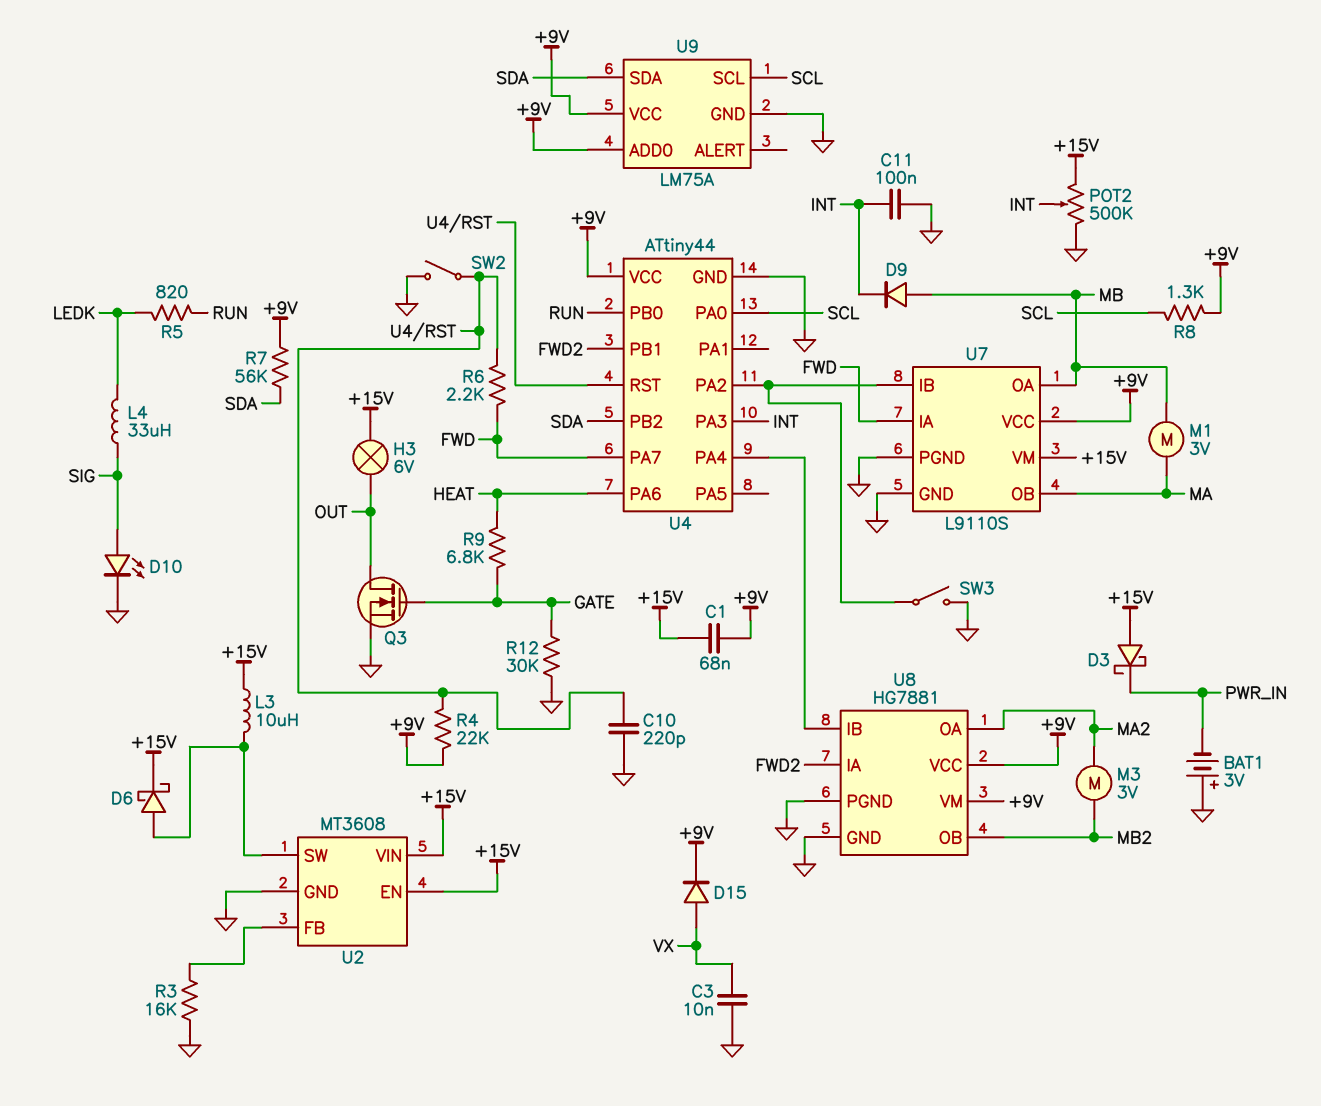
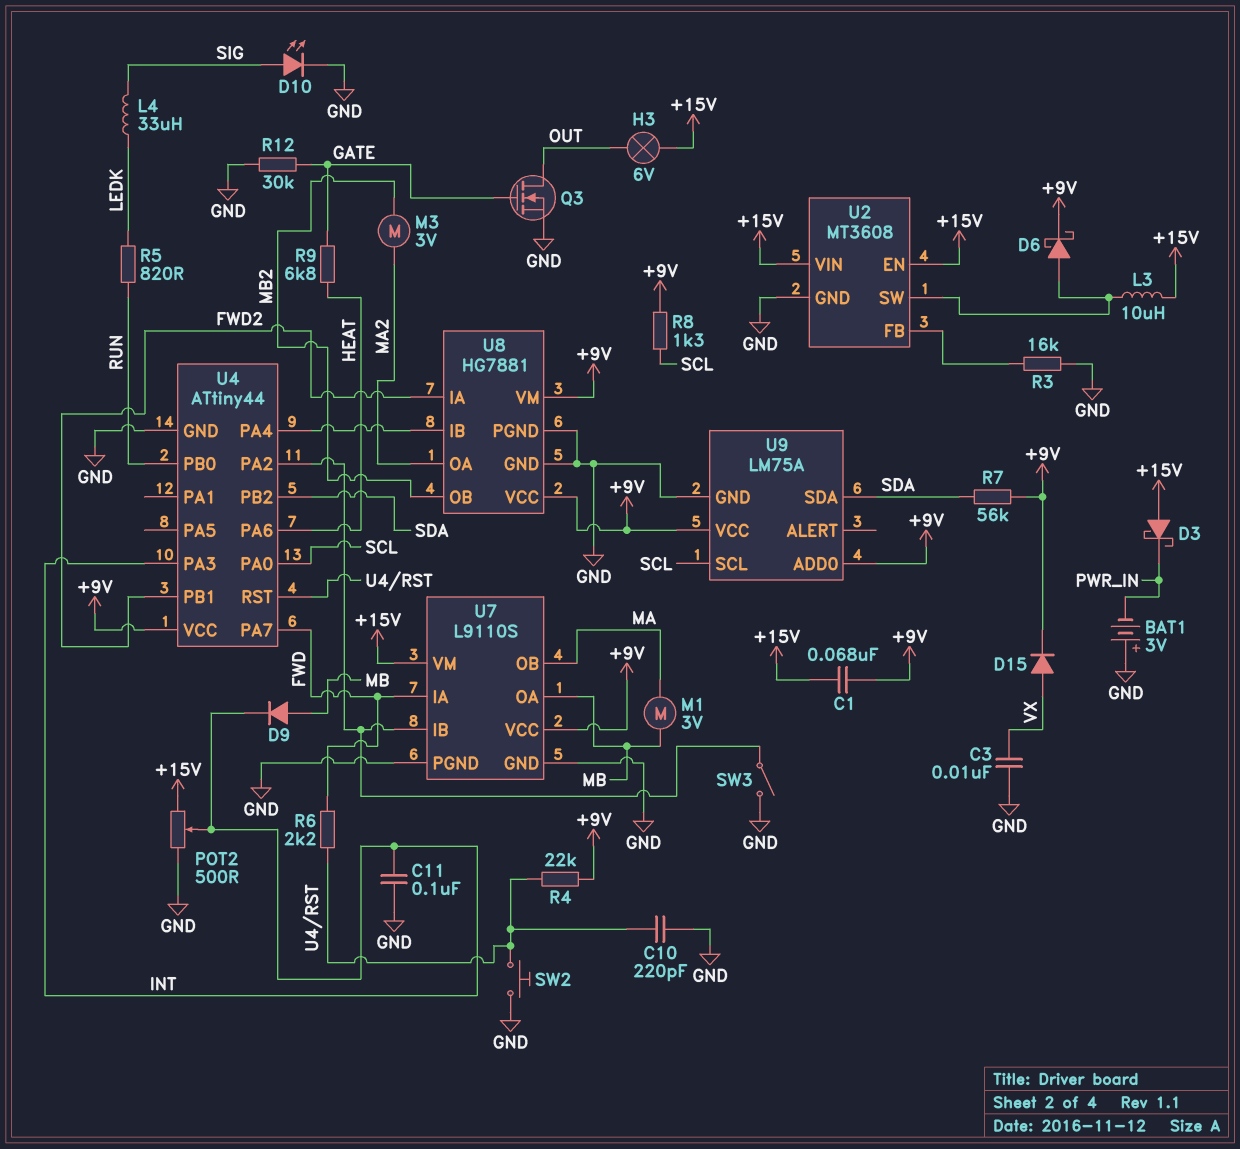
D6: schottky (A U2/SW, K +15V) -> schottky (A U2/SW, K +9V)
POT2: 500k (+15V, GND, wiper INT) -> 500 (+15V, GND, wiper INT)
SW2: switch (GND, U4/RST) -> button (GND, U4/RST)

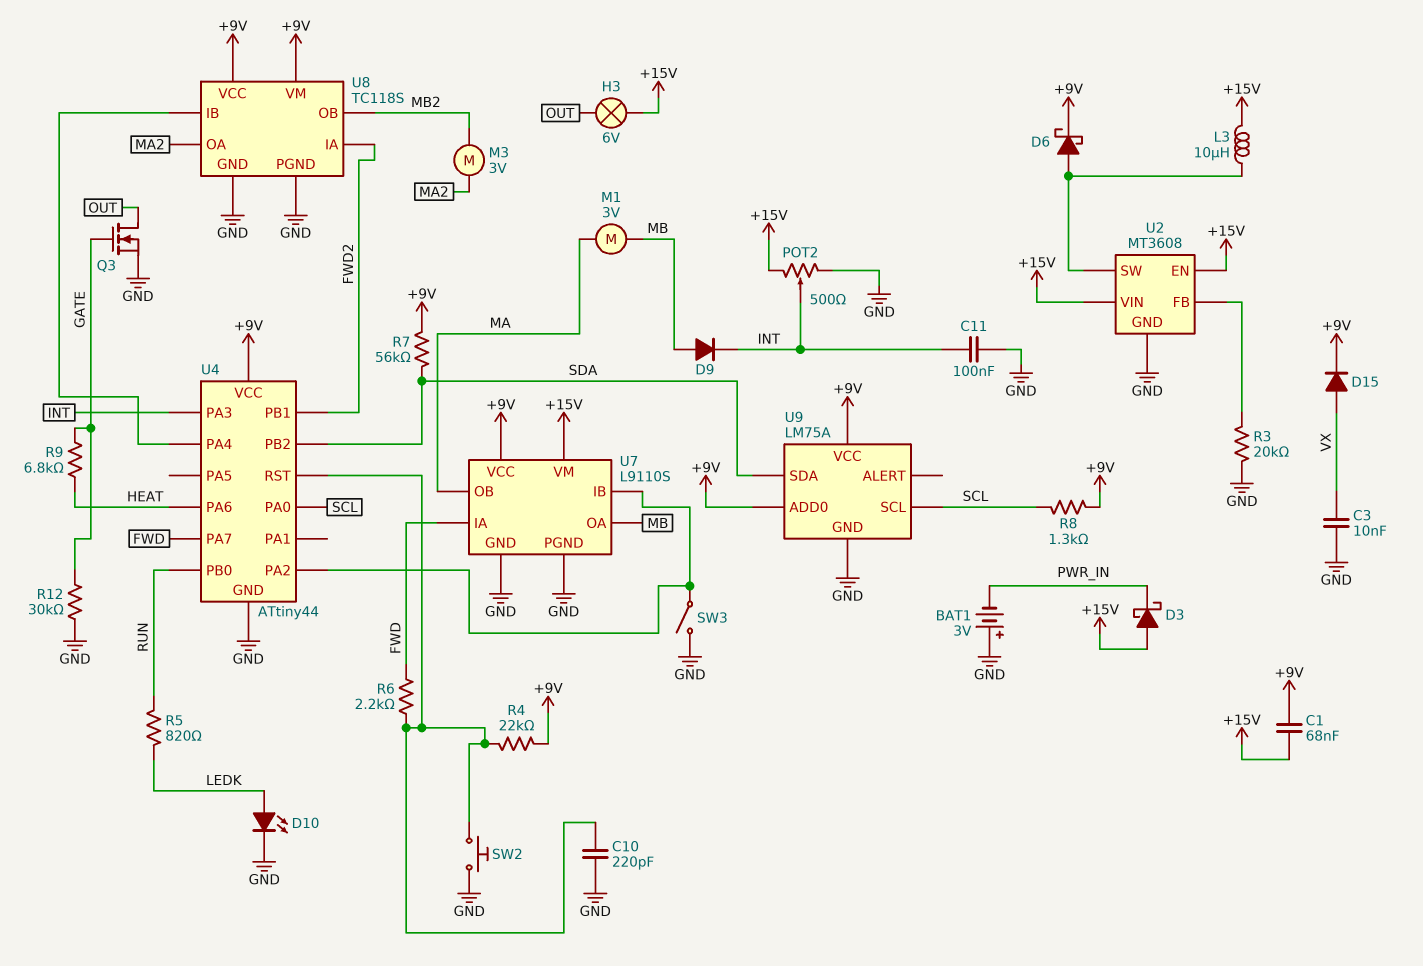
D10: LED (A SIG, K GND) -> LED (A LEDK, K GND)
L4: 33uH (LEDK, SIG) -> none
R3: 16k (GND, U2/FB) -> 20k (GND, U2/FB)
U8: HG7881 -> TC118S

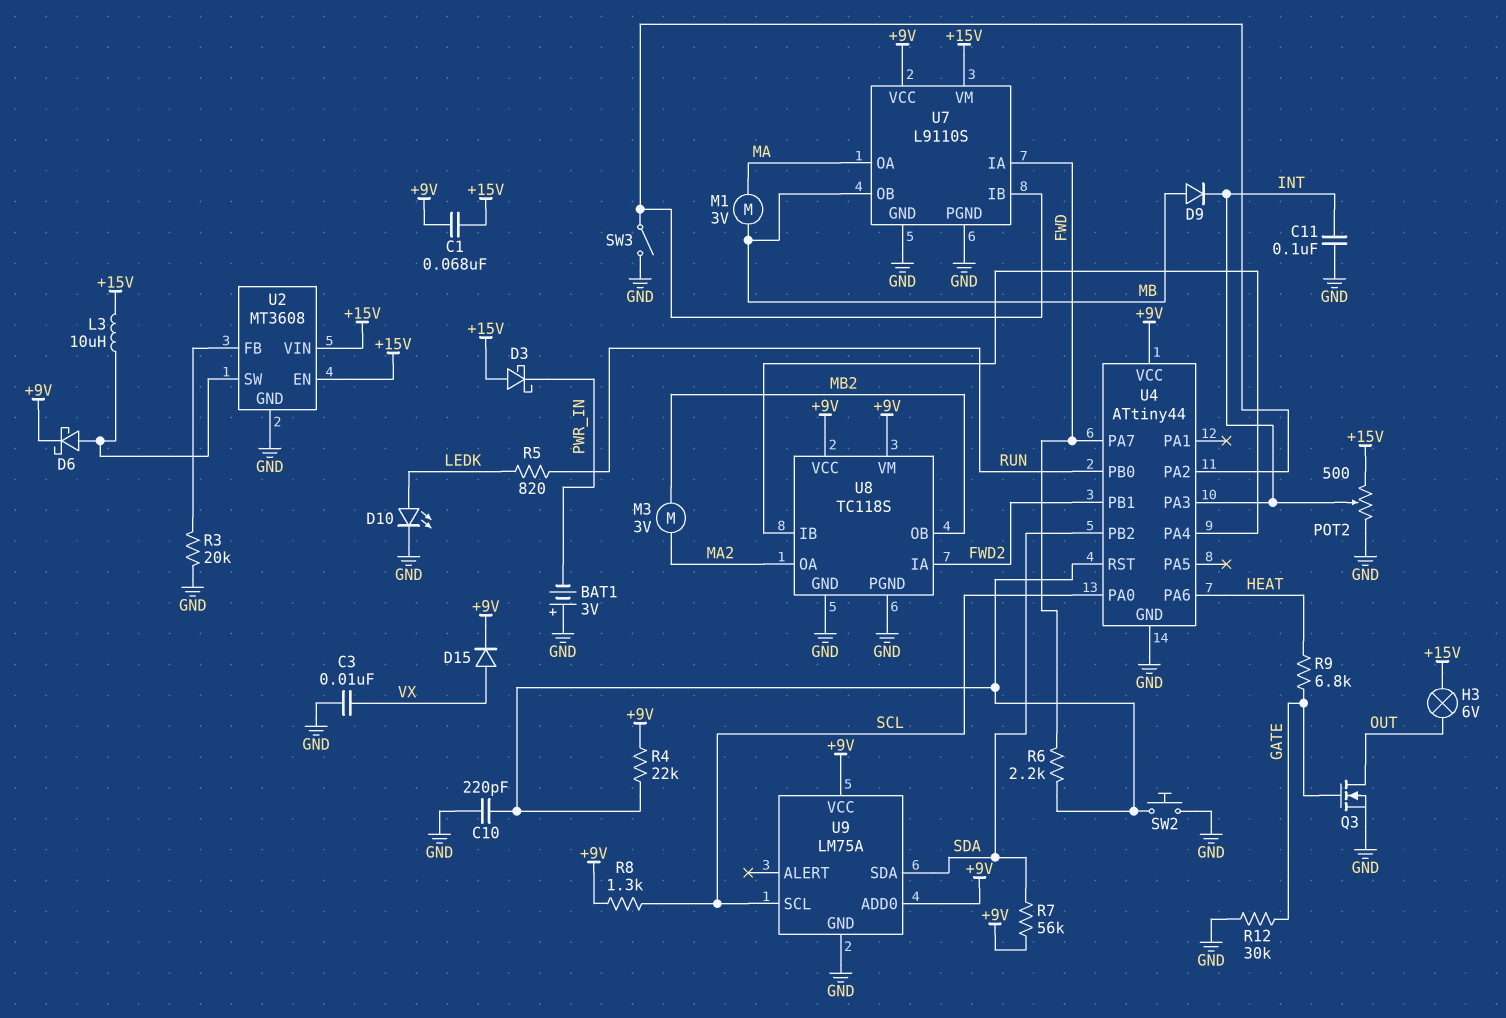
U7 pin OA: MB -> MA
U7 pin OB: MA -> MB

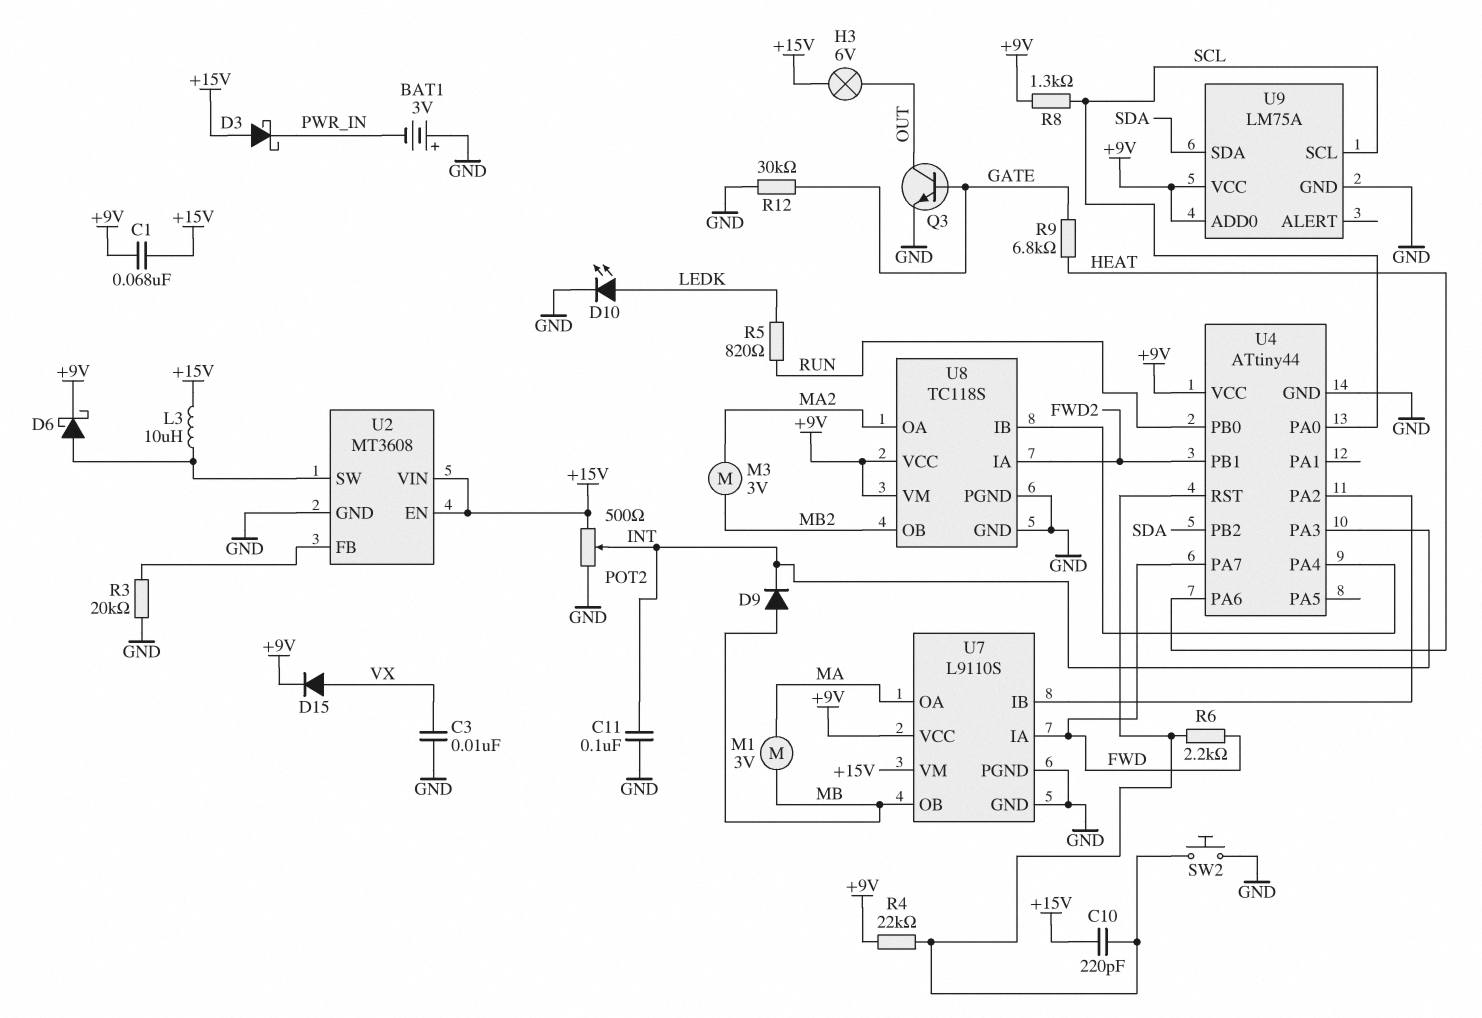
C10: 220pF (GND, U4/RST) -> 220pF (+15V, U4/RST)
Q3: NMOS (G GATE, D OUT, S GND) -> NPN (B GATE, C OUT, E GND)
R7: 56k (+9V, SDA) -> none
SW3: switch (GND, U4/PA2) -> none

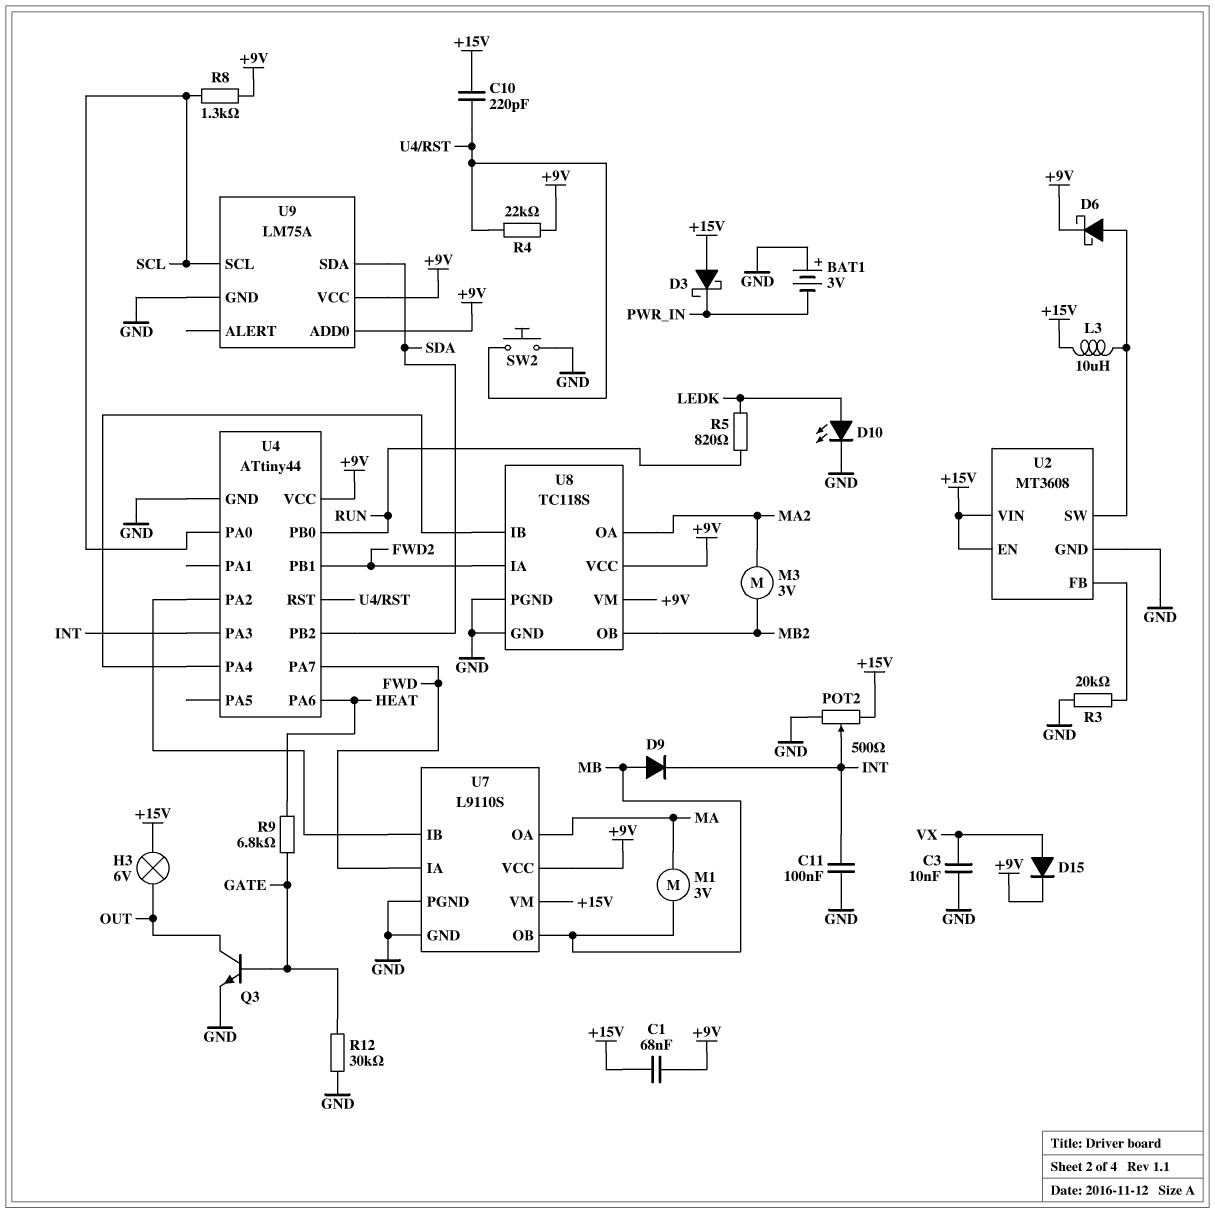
R6: 2.2k (FWD, U4/RST) -> none

